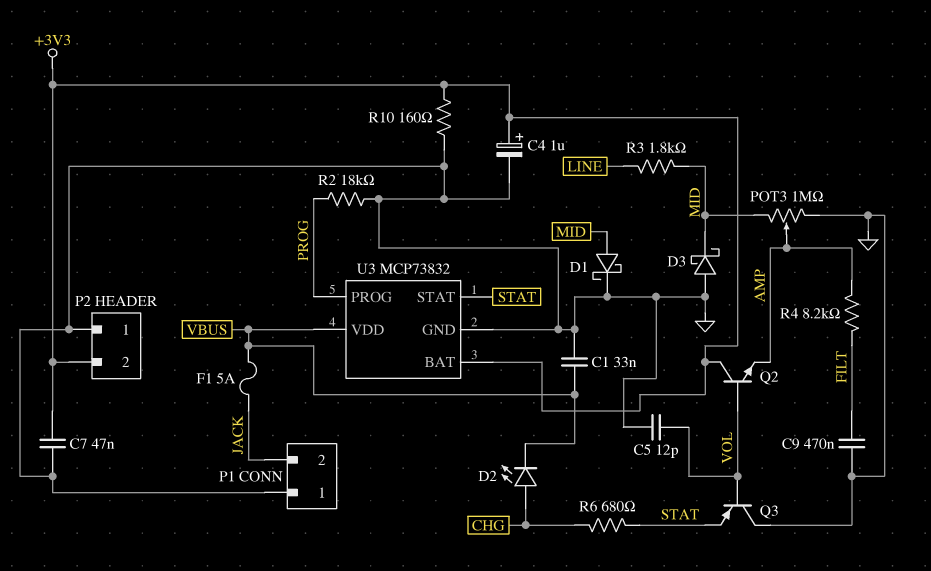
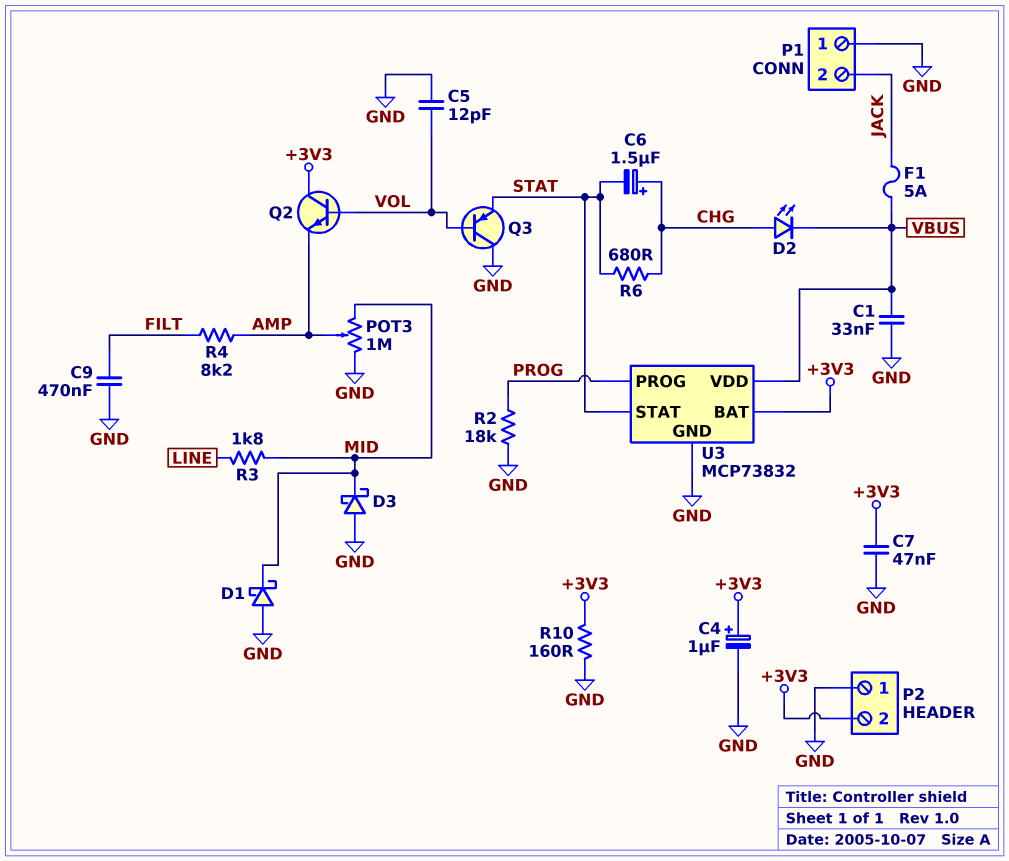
C6: none -> 1.5uF (plus CHG, minus STAT)
D1: schottky (A MID, K GND) -> schottky (A GND, K MID)

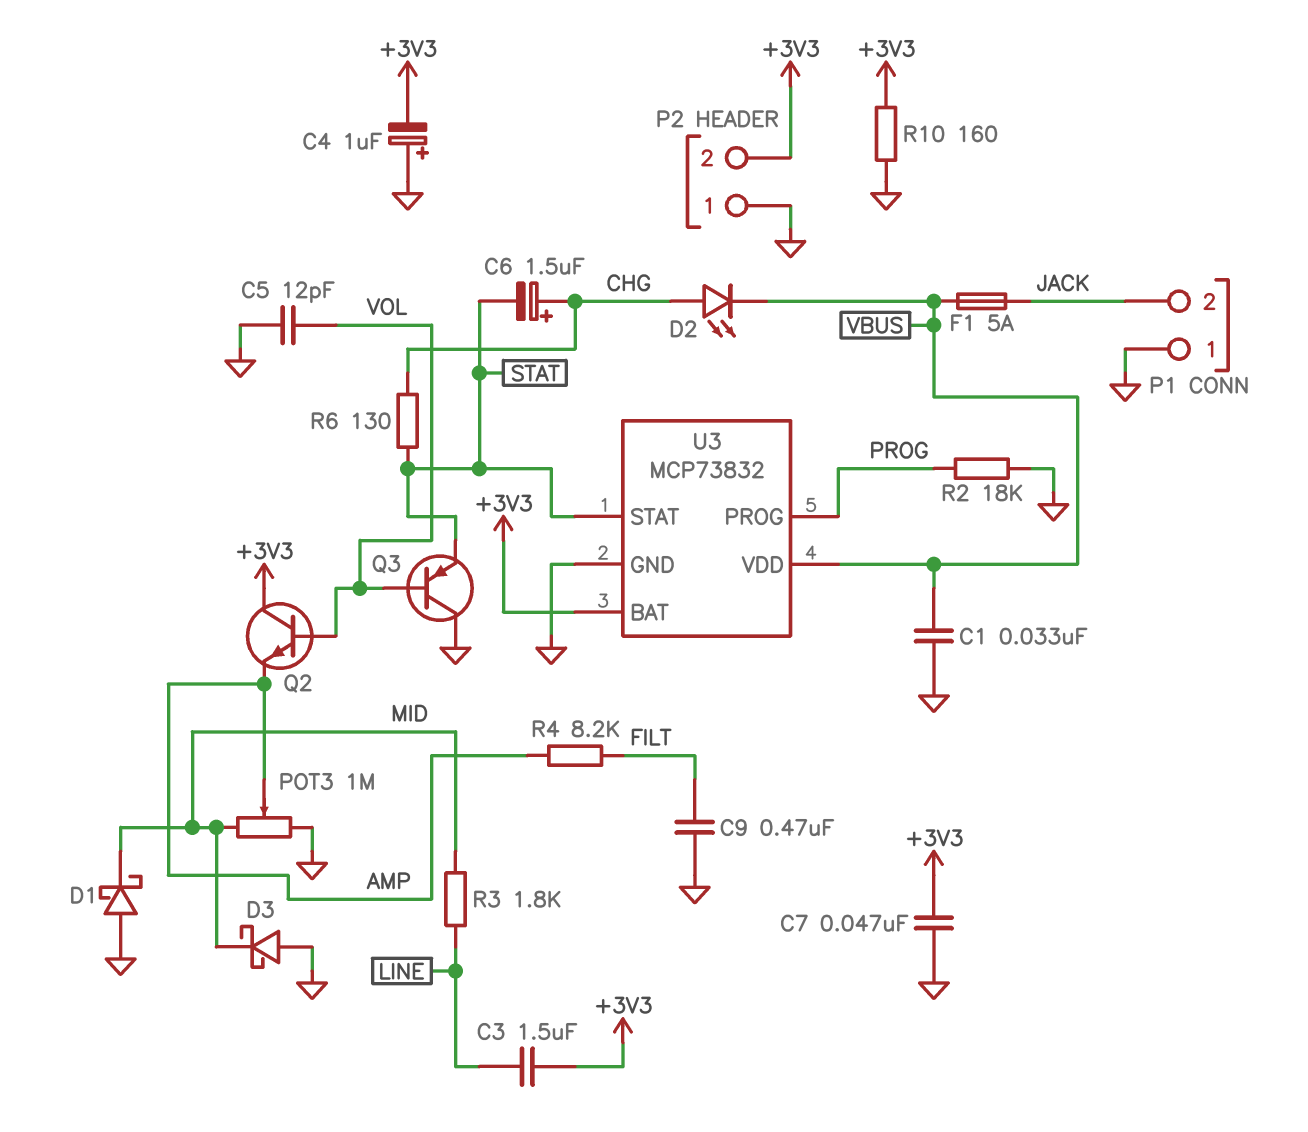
C3: none -> 1.5uF (+3V3, LINE)
C4: 1uF (plus +3V3, minus GND) -> 1uF (plus GND, minus +3V3)
R6: 680 (CHG, STAT) -> 130 (CHG, STAT)

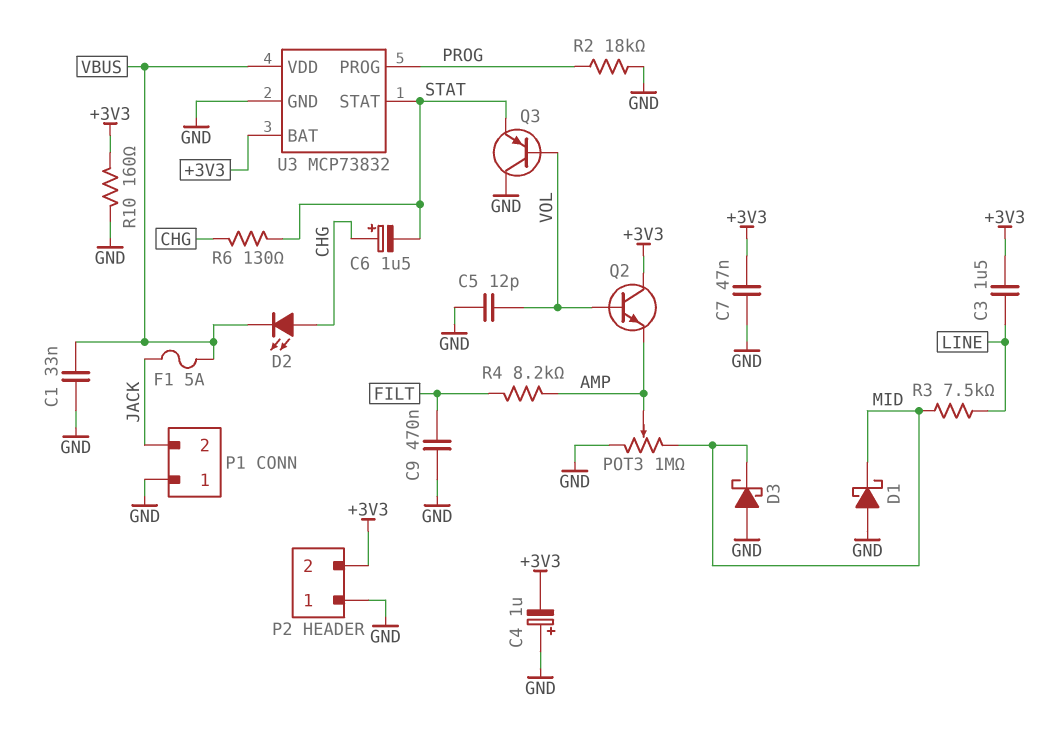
R3: 1.8k (LINE, MID) -> 7.5k (LINE, MID)

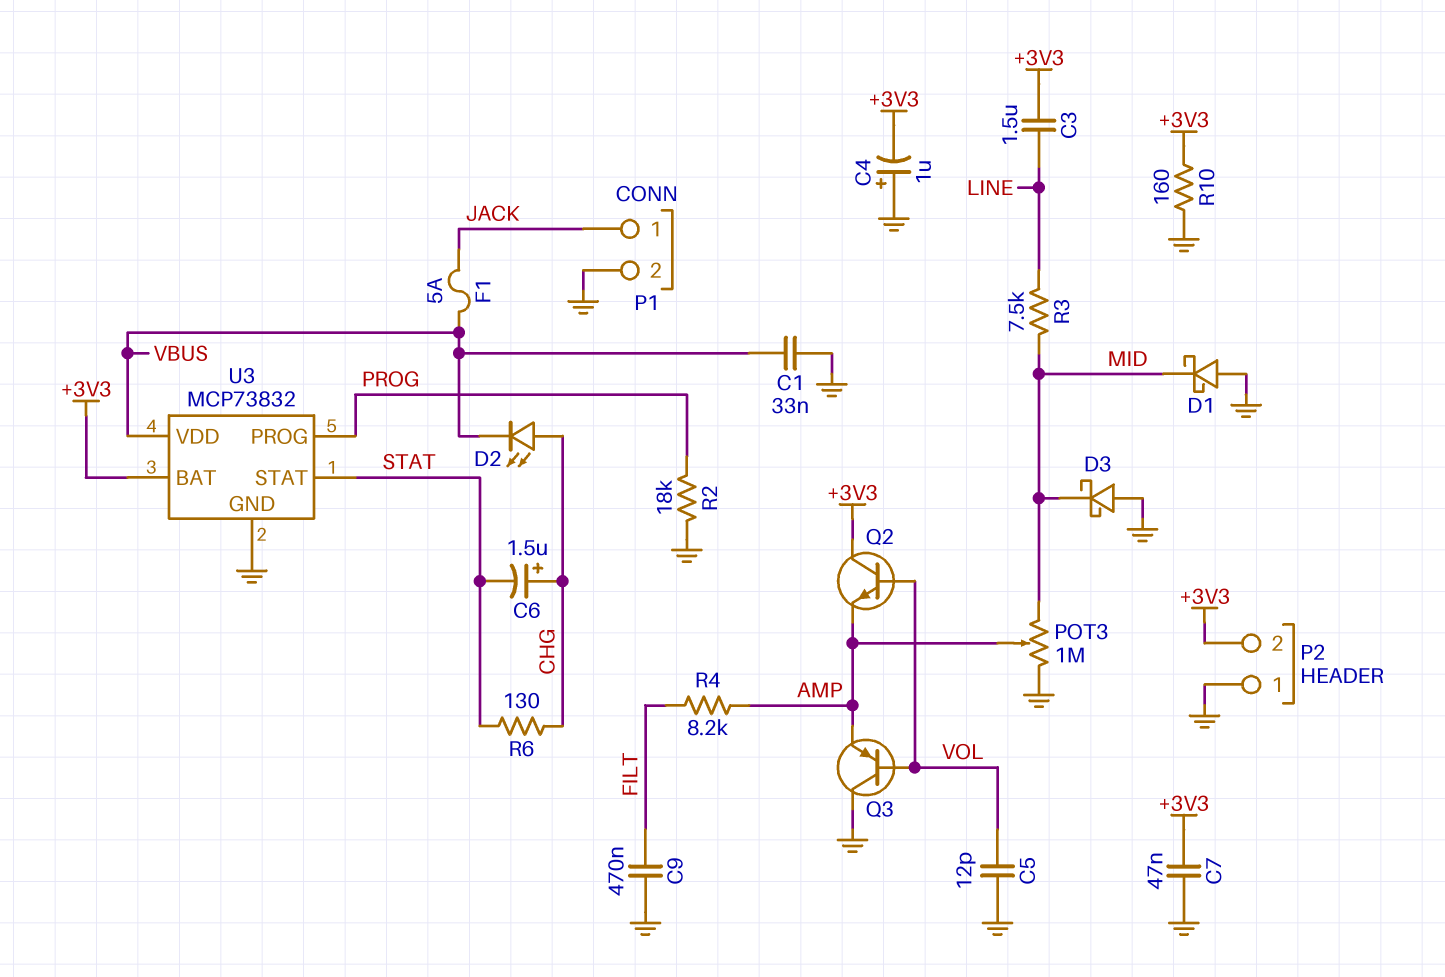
P1 pin 1: GND -> JACK
P1 pin 2: JACK -> GND
Q3: PNP (B VOL, C GND, E STAT) -> PNP (B VOL, C GND, E AMP)

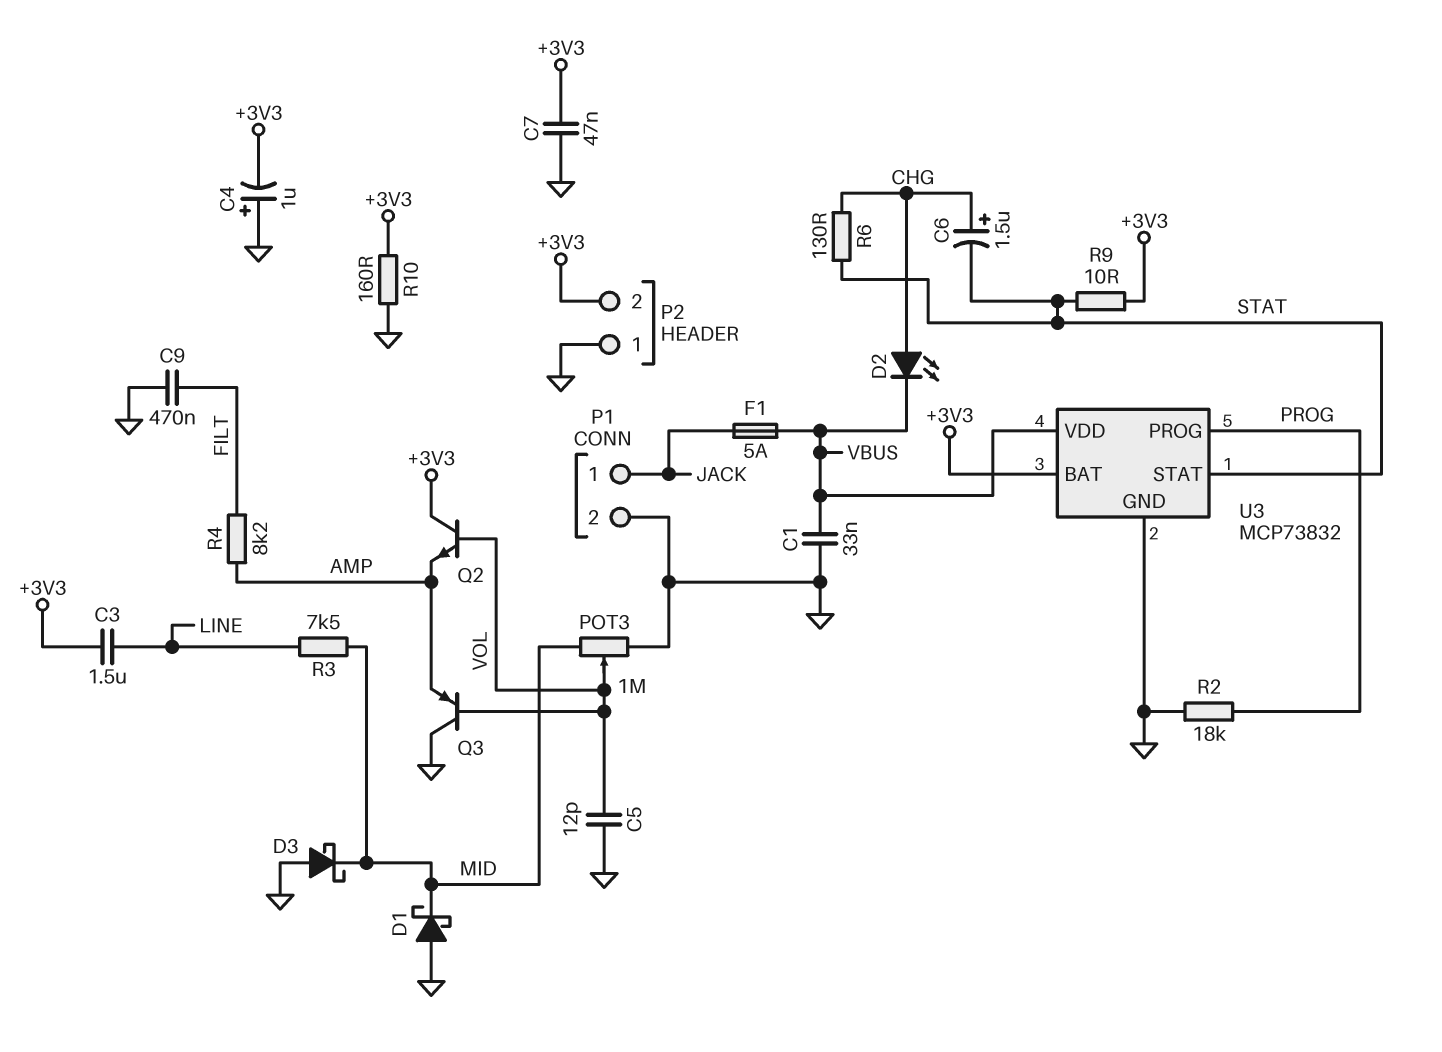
POT3: 1M (GND, MID, wiper AMP) -> 1M (GND, MID, wiper VOL)
R9: none -> 10 (+3V3, STAT)

